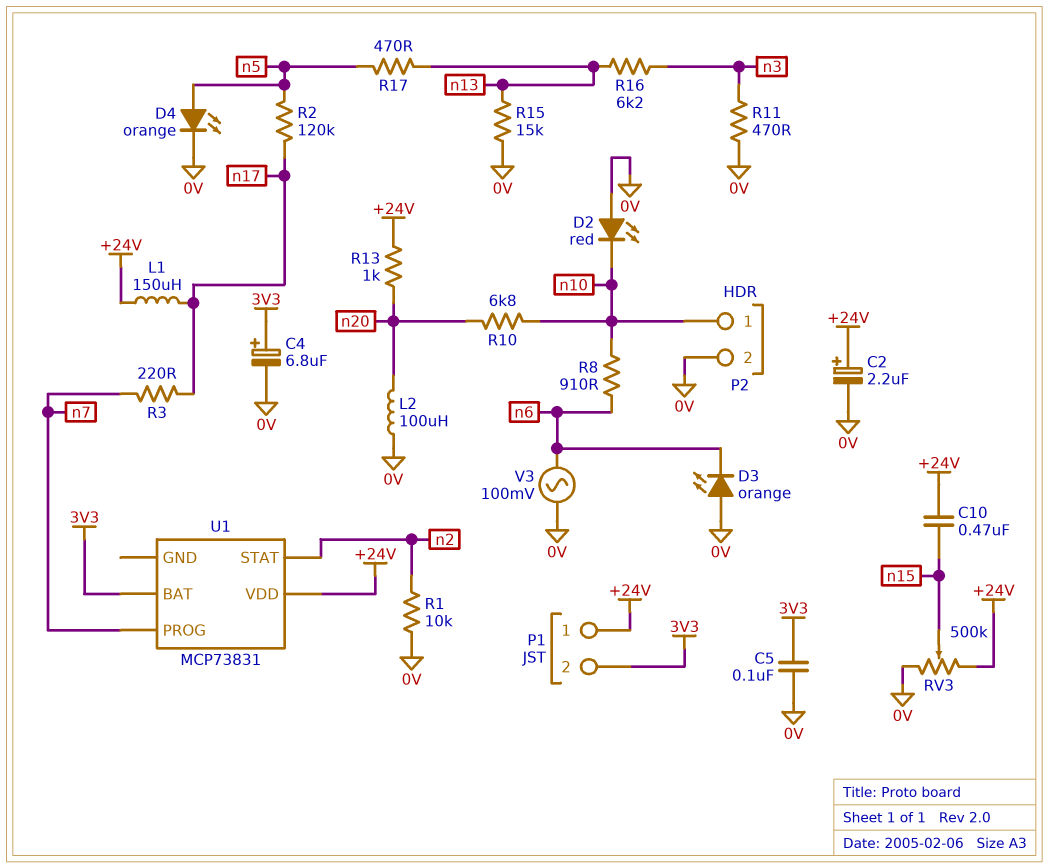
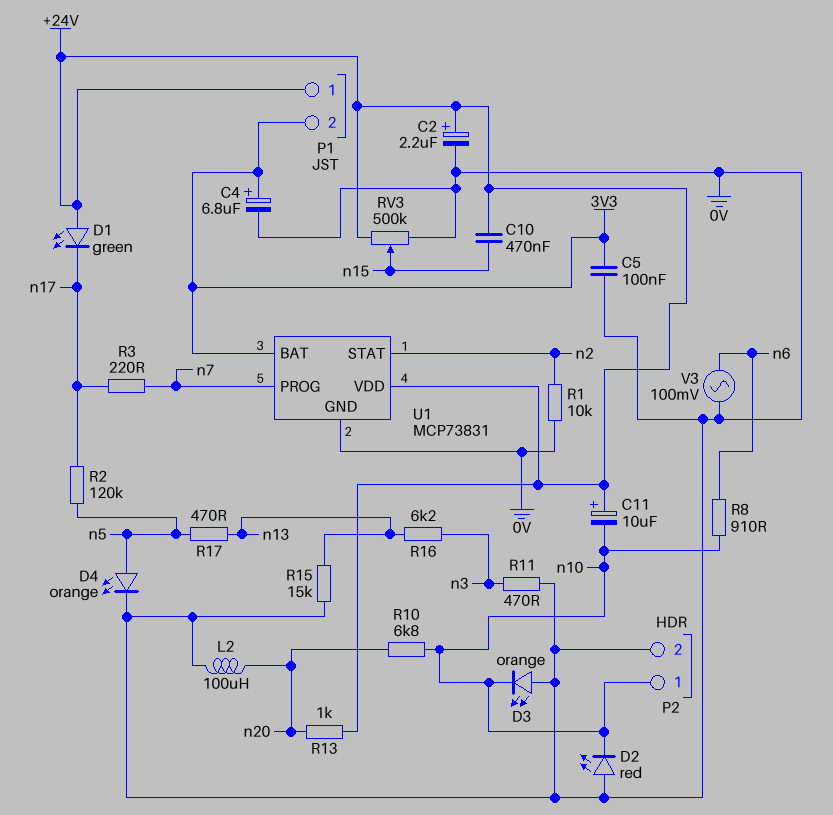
C11: none -> 10uF (plus +24V, minus n10)
D1: none -> LED green (A +24V, K n17)
D3: LED orange (A 0V, K n6) -> LED orange (A 0V, K n10)
L1: 150uH (+24V, n17) -> none
U1 pin GND: none -> 0V

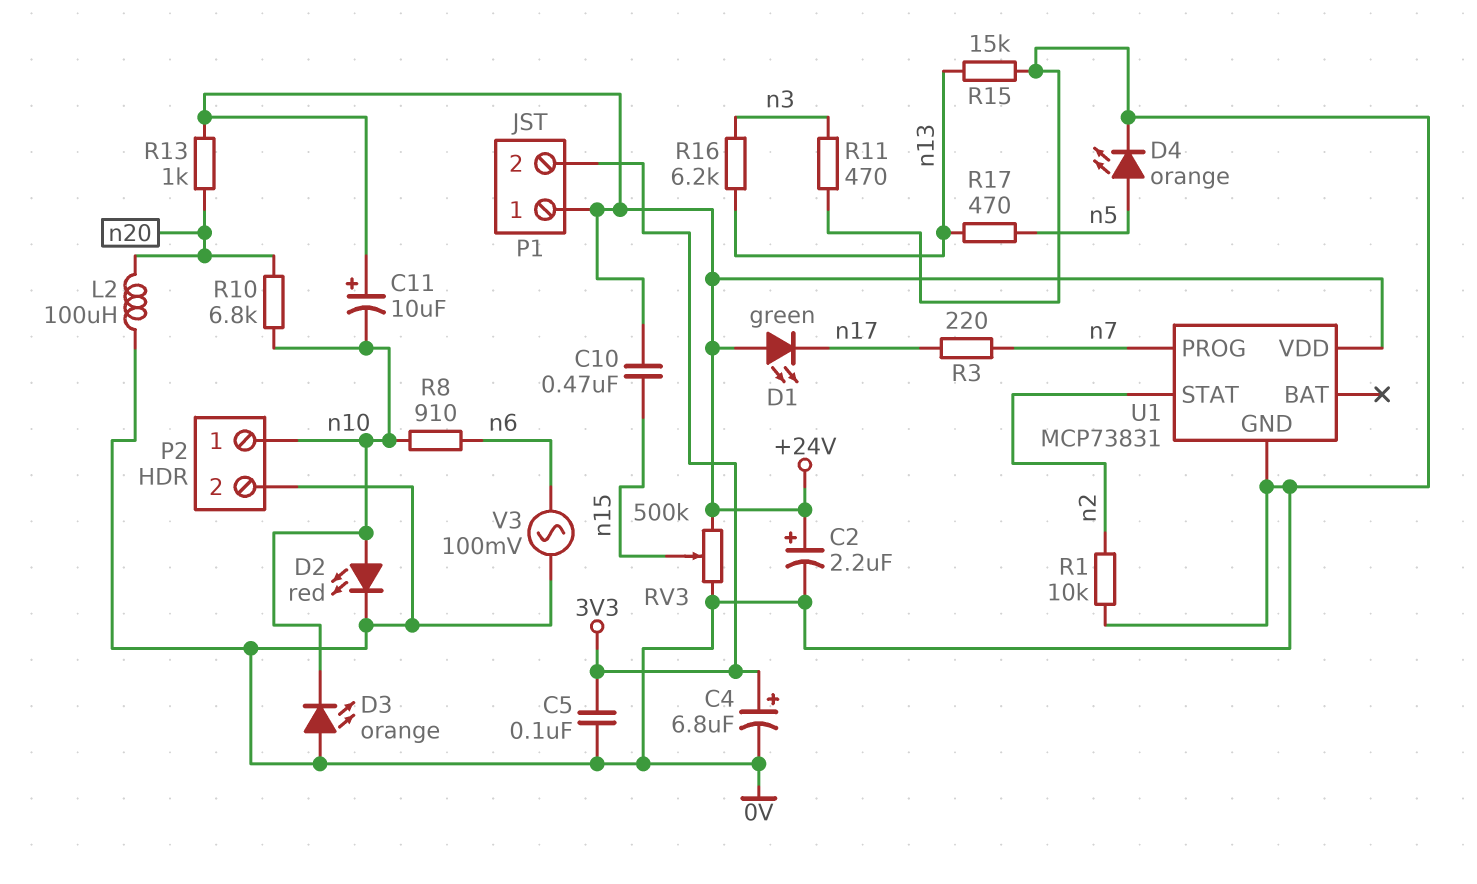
D2: LED red (A 0V, K n10) -> LED red (A n10, K 0V)
R2: 120k (n5, n17) -> none
U1 pin BAT: 3V3 -> none

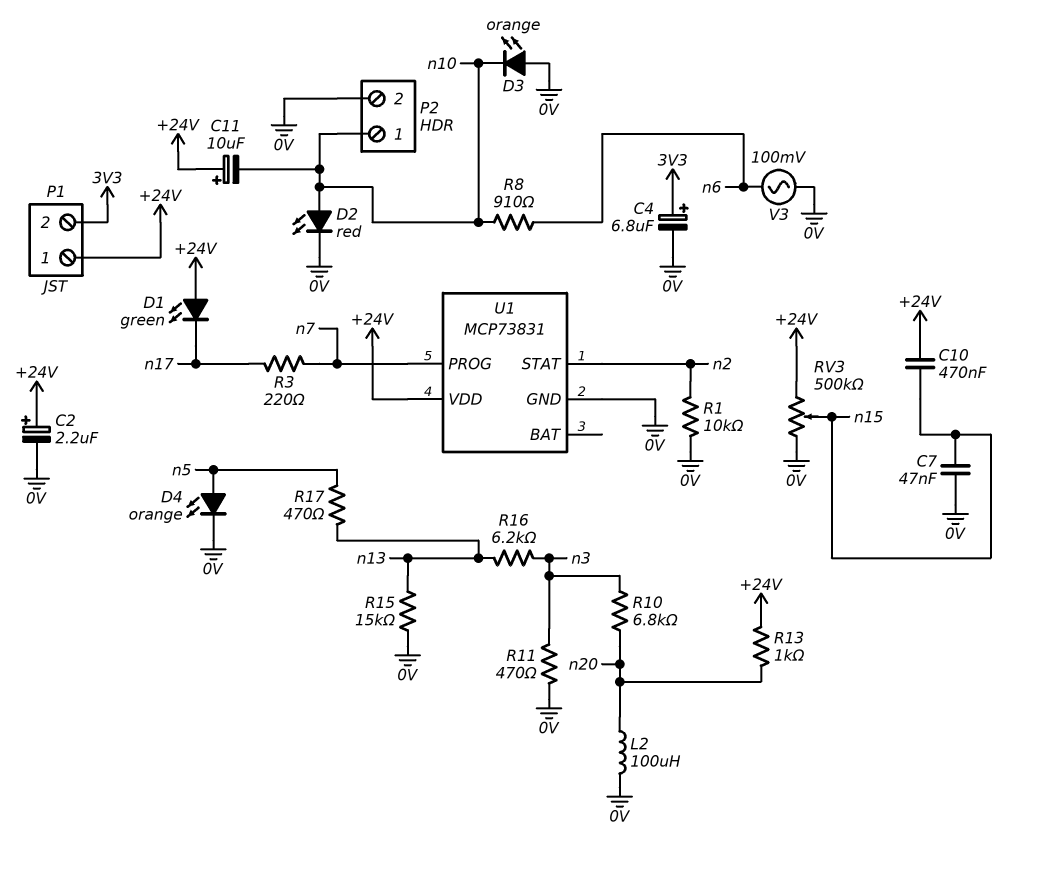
C5: 100nF (0V, 3V3) -> none
C7: none -> 47nF (0V, n15)
R10: 6.8k (n10, n20) -> 6.8k (n3, n20)

